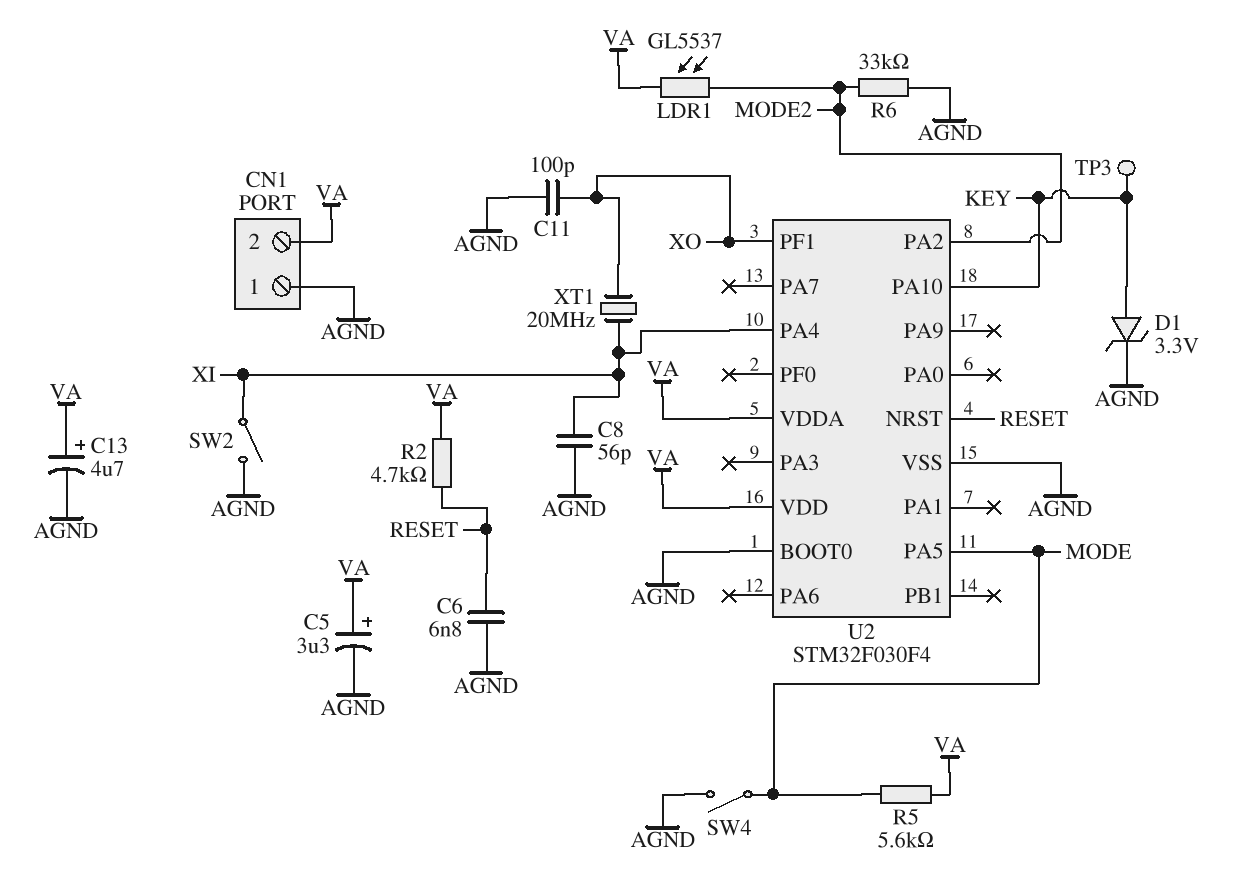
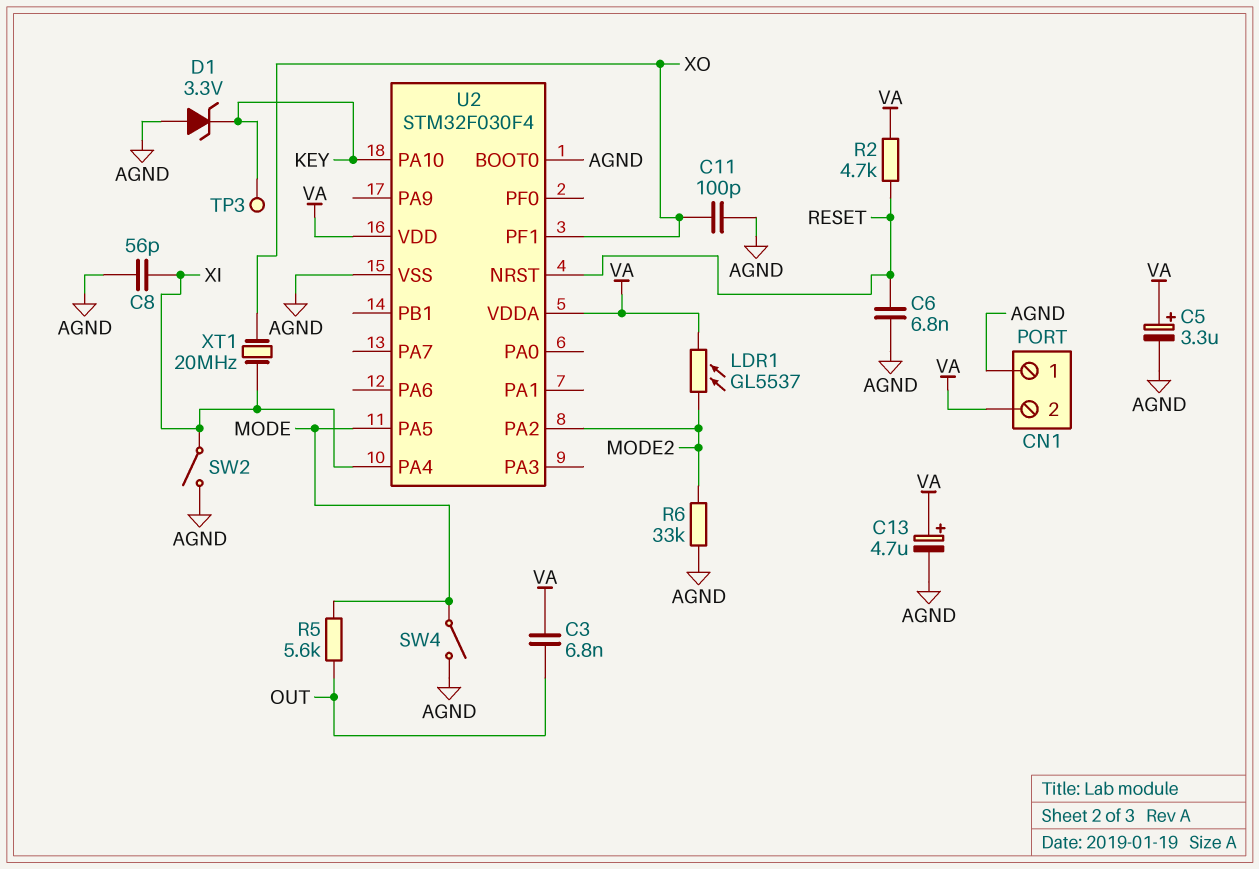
C3: none -> 6.8nF (OUT, VA)
D1: zener 3.3V (A KEY, K AGND) -> zener 3.3V (A AGND, K KEY)
R5: 5.6k (MODE, VA) -> 5.6k (MODE, OUT)

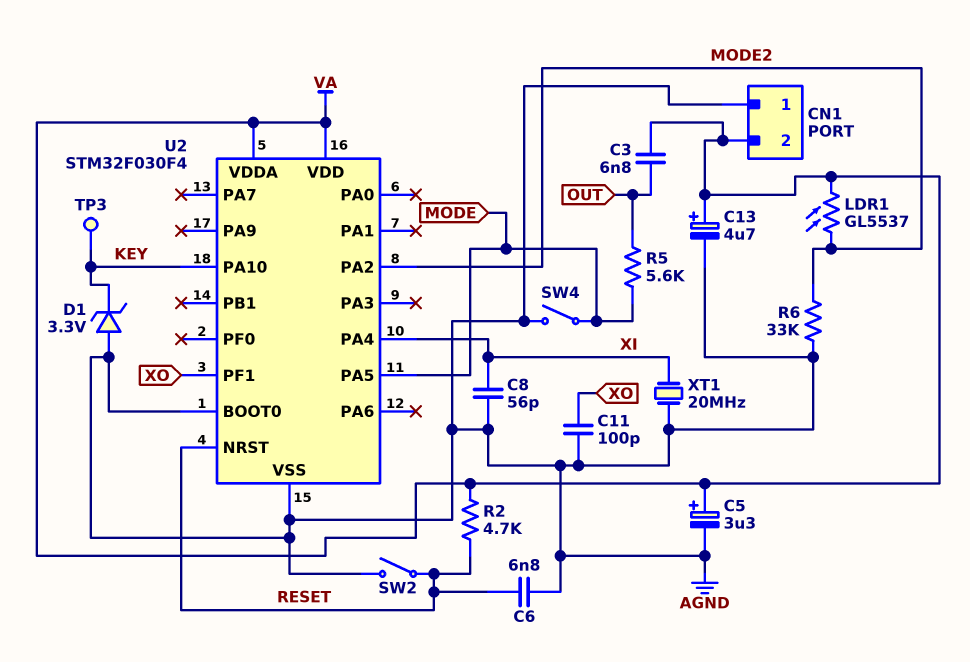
SW2: switch (AGND, XI) -> switch (AGND, RESET)
XT1: 20MHz (XI, XO) -> 20MHz (AGND, XI)

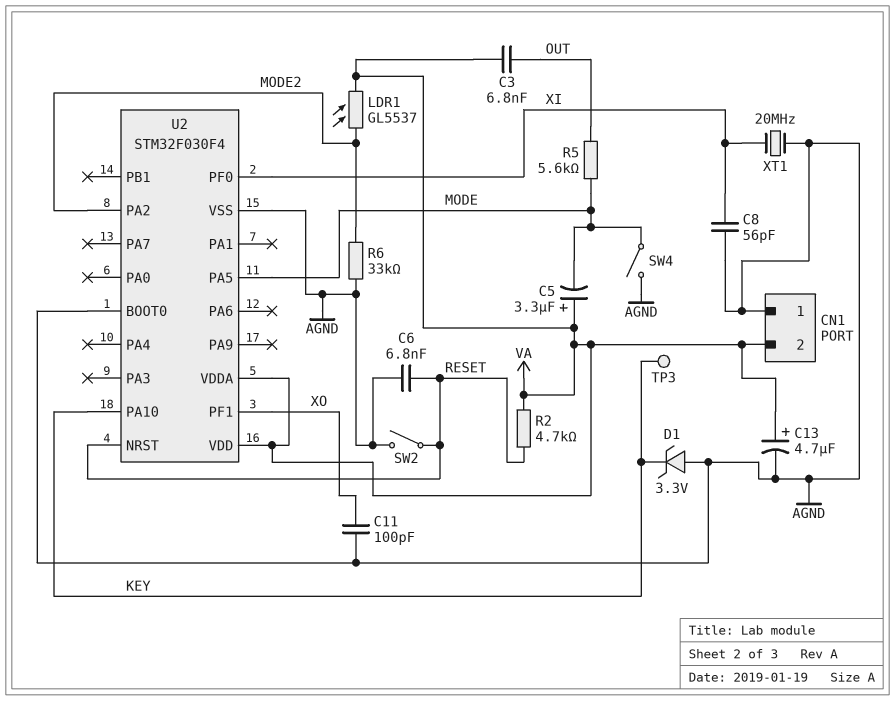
C5: 3.3uF (plus VA, minus AGND) -> 3.3uF (plus VA, minus MODE)
U2 pin PA4: XI -> none
U2 pin PF0: none -> XI

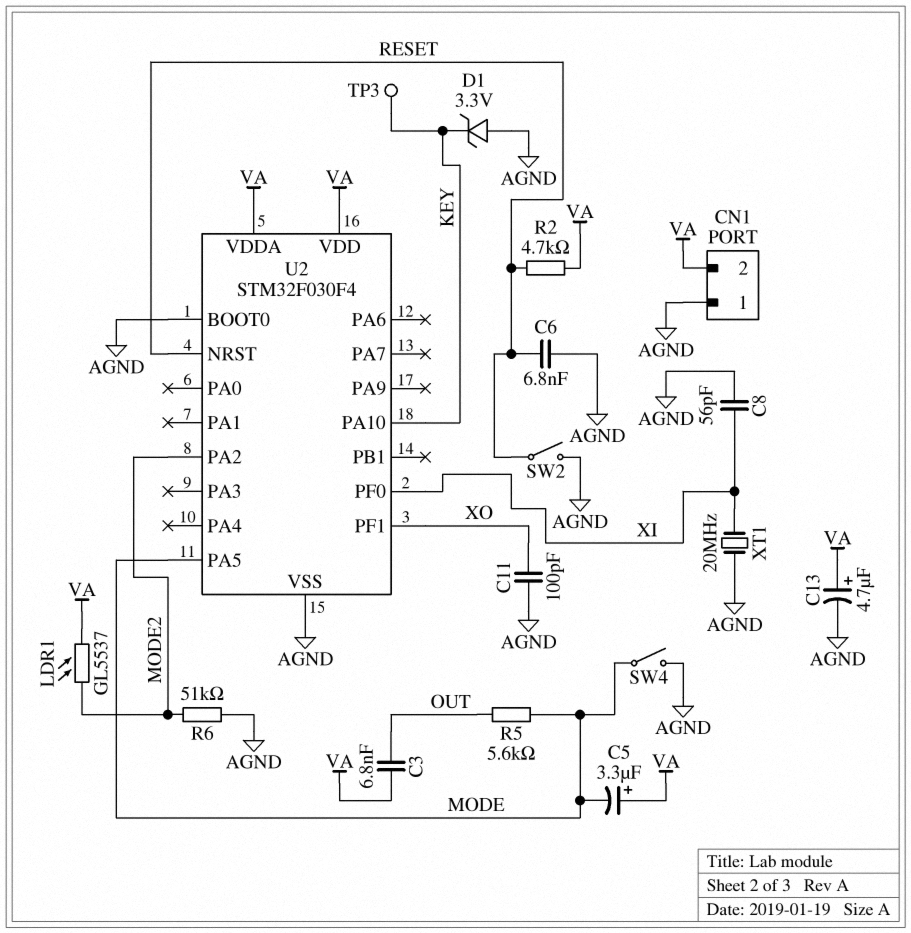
R6: 33k (AGND, MODE2) -> 51k (AGND, MODE2)

